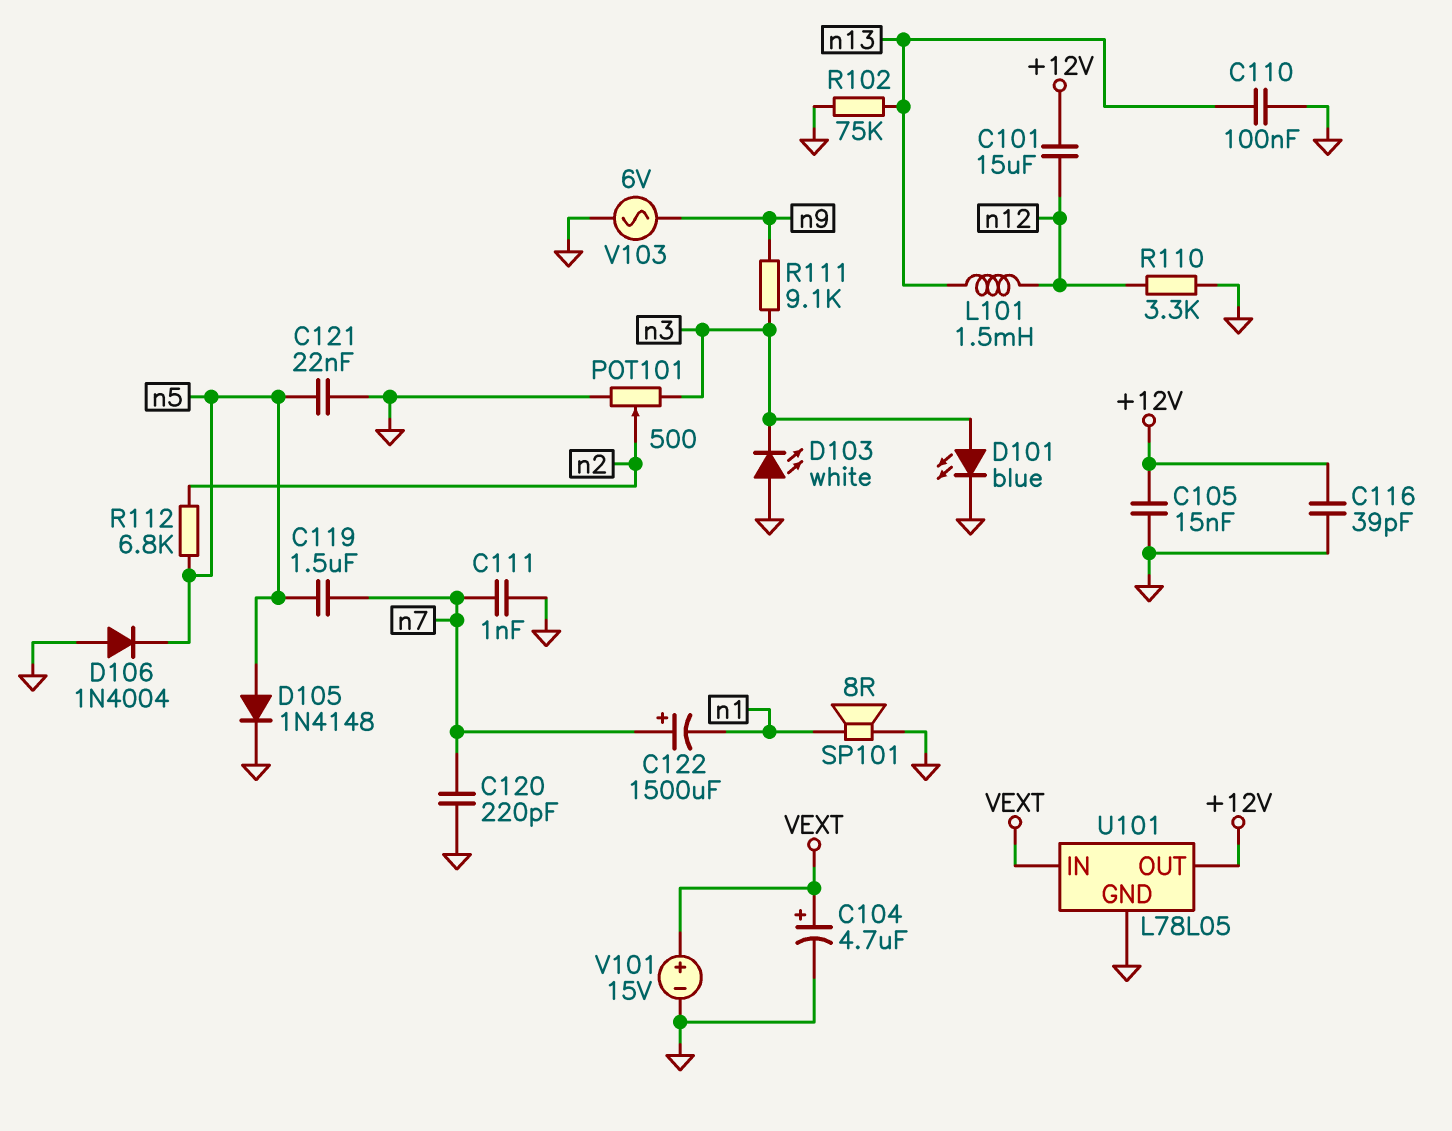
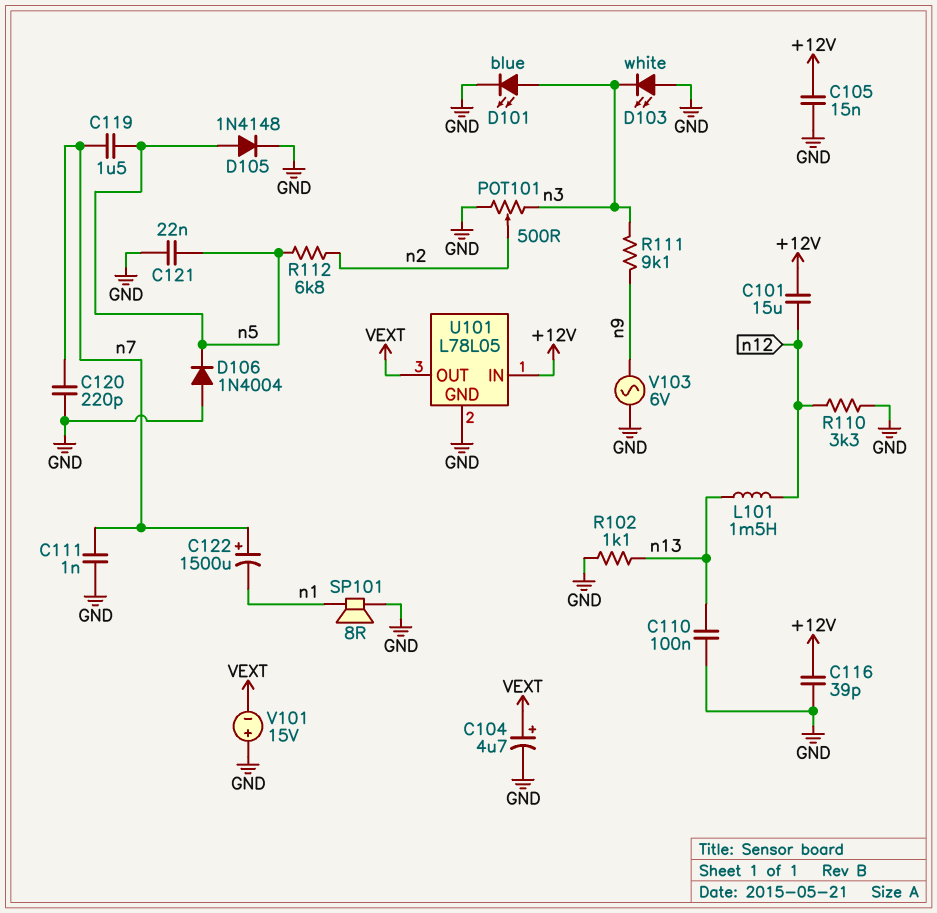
R102: 75k (GND, n13) -> 1.1k (GND, n13)
U101 pin IN: VEXT -> +12V
U101 pin OUT: +12V -> VEXT
V101: 15V (plus VEXT, minus GND) -> 15V (plus GND, minus VEXT)

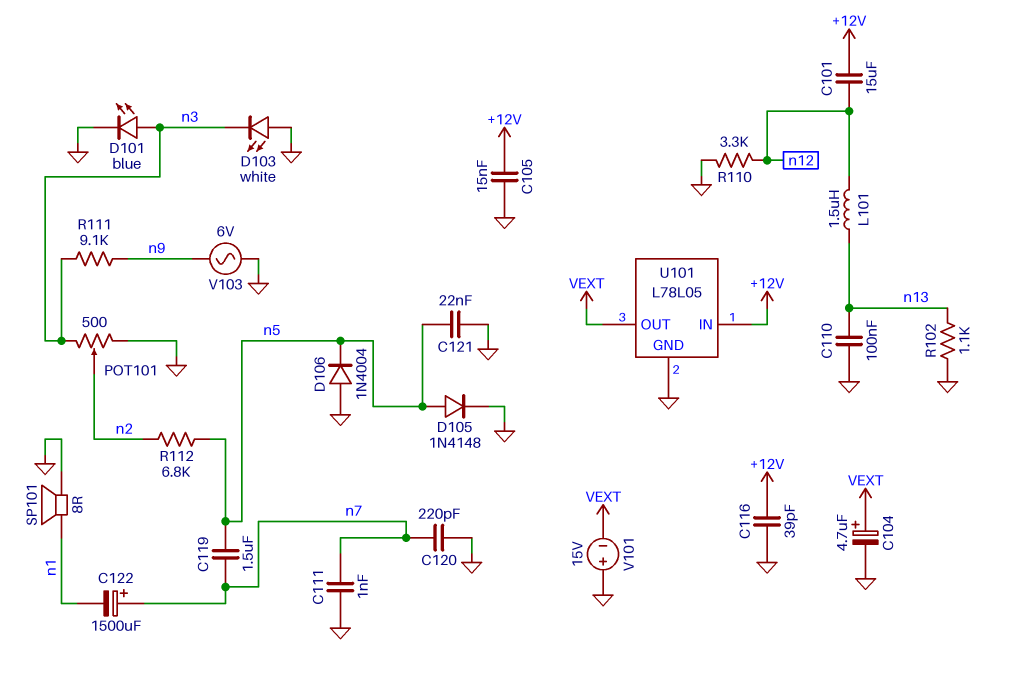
L101: 1.5mH (n12, n13) -> 1.5uH (n12, n13)

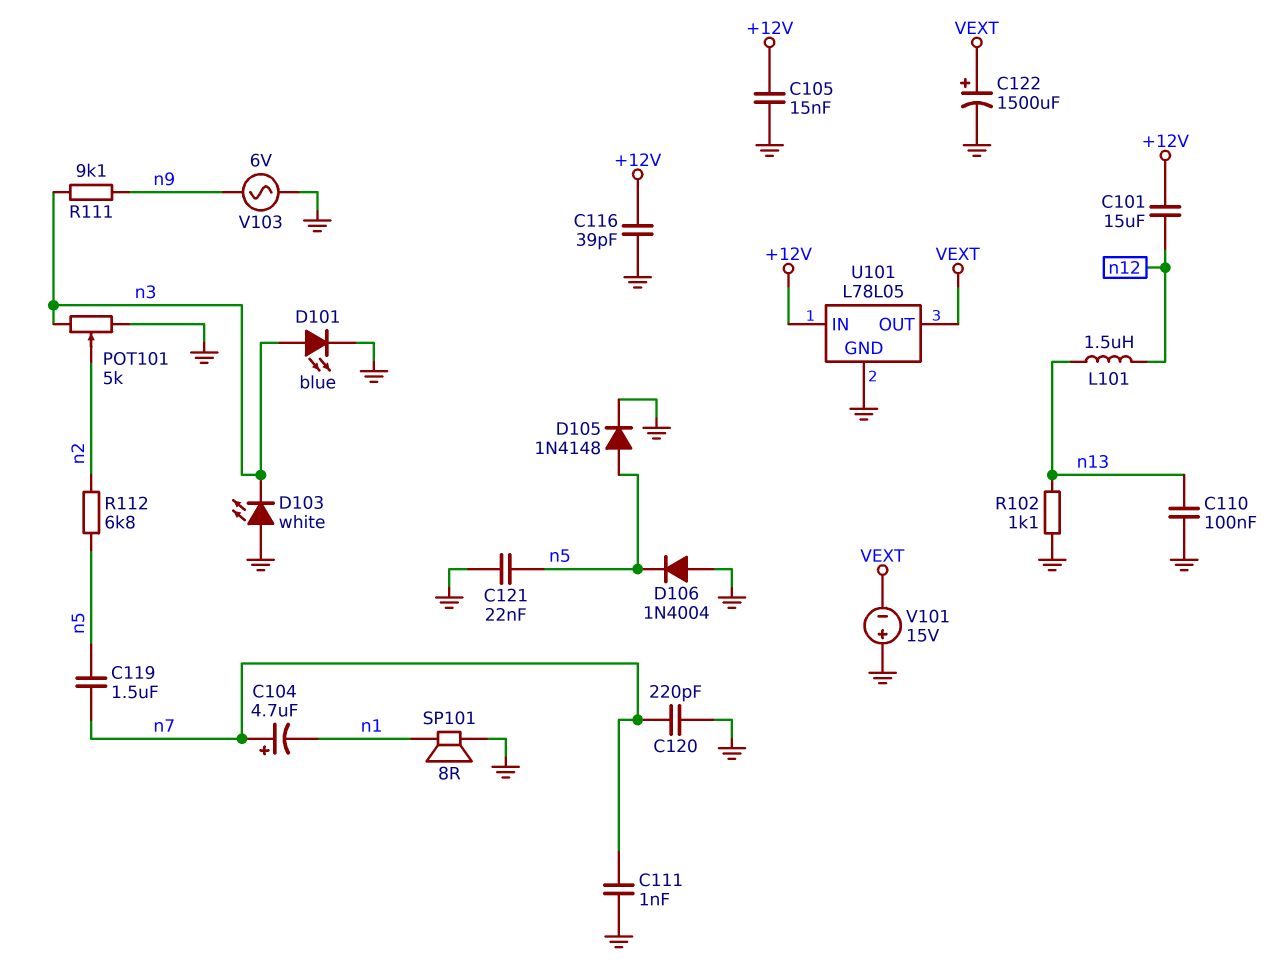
C104: 4.7uF (plus VEXT, minus GND) -> 4.7uF (plus n7, minus n1)
C122: 1500uF (plus n7, minus n1) -> 1500uF (plus VEXT, minus GND)
POT101: 500 (GND, n3, wiper n2) -> 5k (GND, n3, wiper n2)
R110: 3.3k (GND, n12) -> none

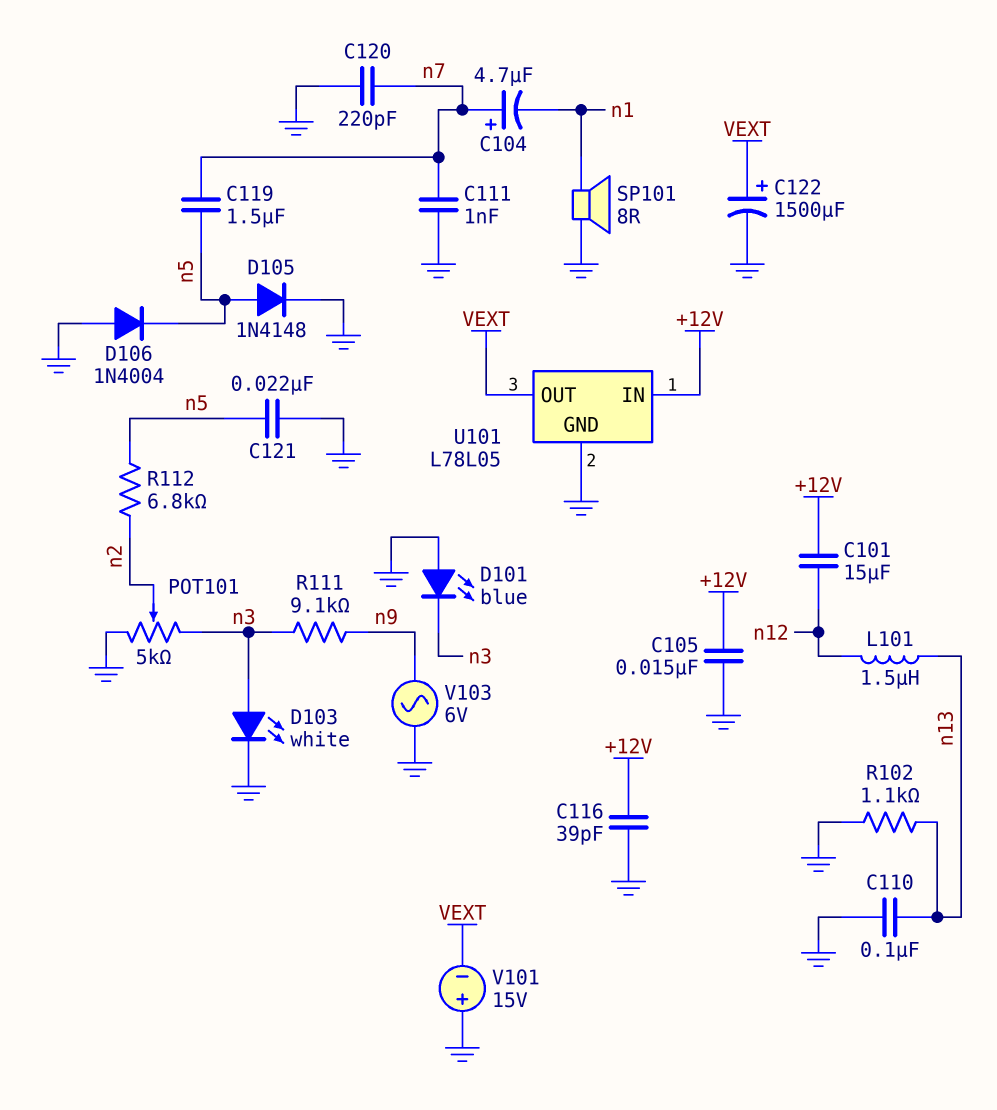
D101: LED blue (A n3, K GND) -> LED blue (A GND, K n3)
D103: LED white (A GND, K n3) -> LED white (A n3, K GND)

